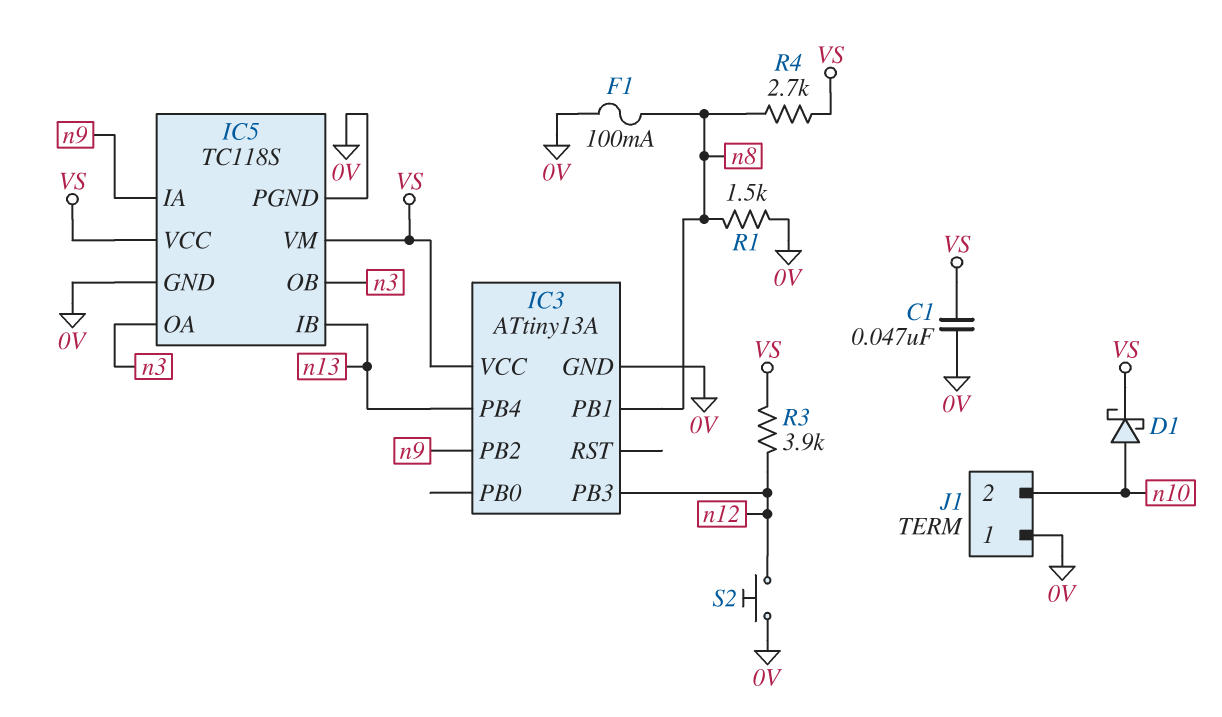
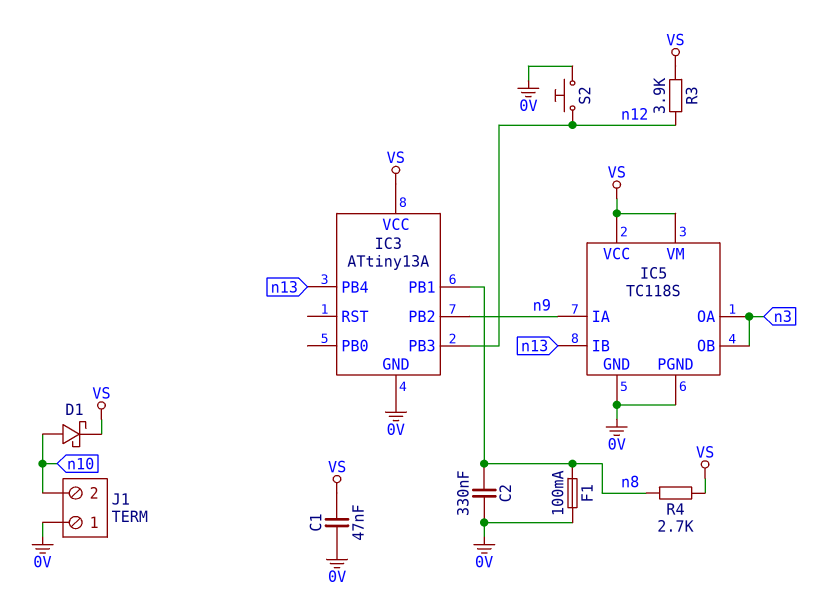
C2: none -> 330nF (0V, n8)
R1: 1.5k (0V, n8) -> none

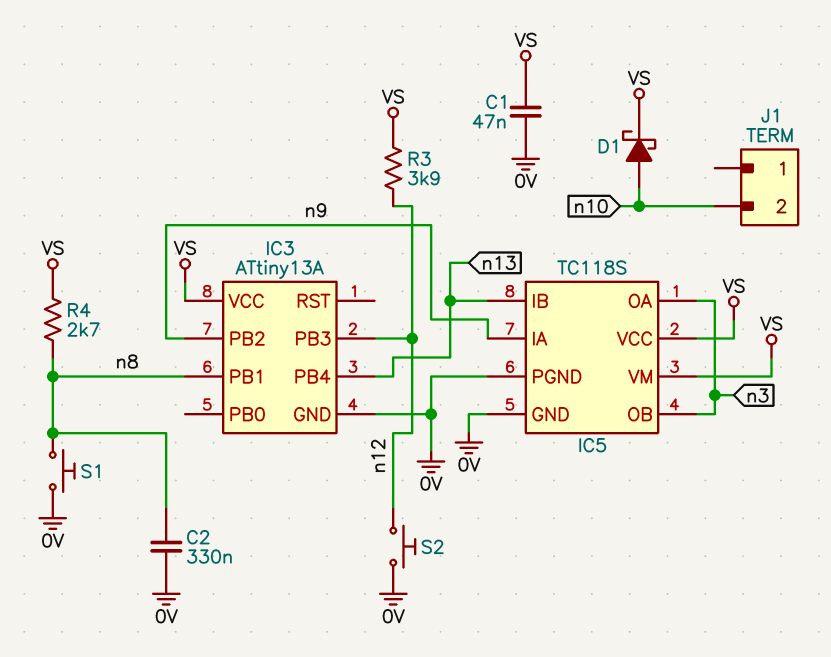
F1: 100mA (0V, n8) -> none
J1 pin 1: 0V -> none
S1: none -> button (0V, n8)

